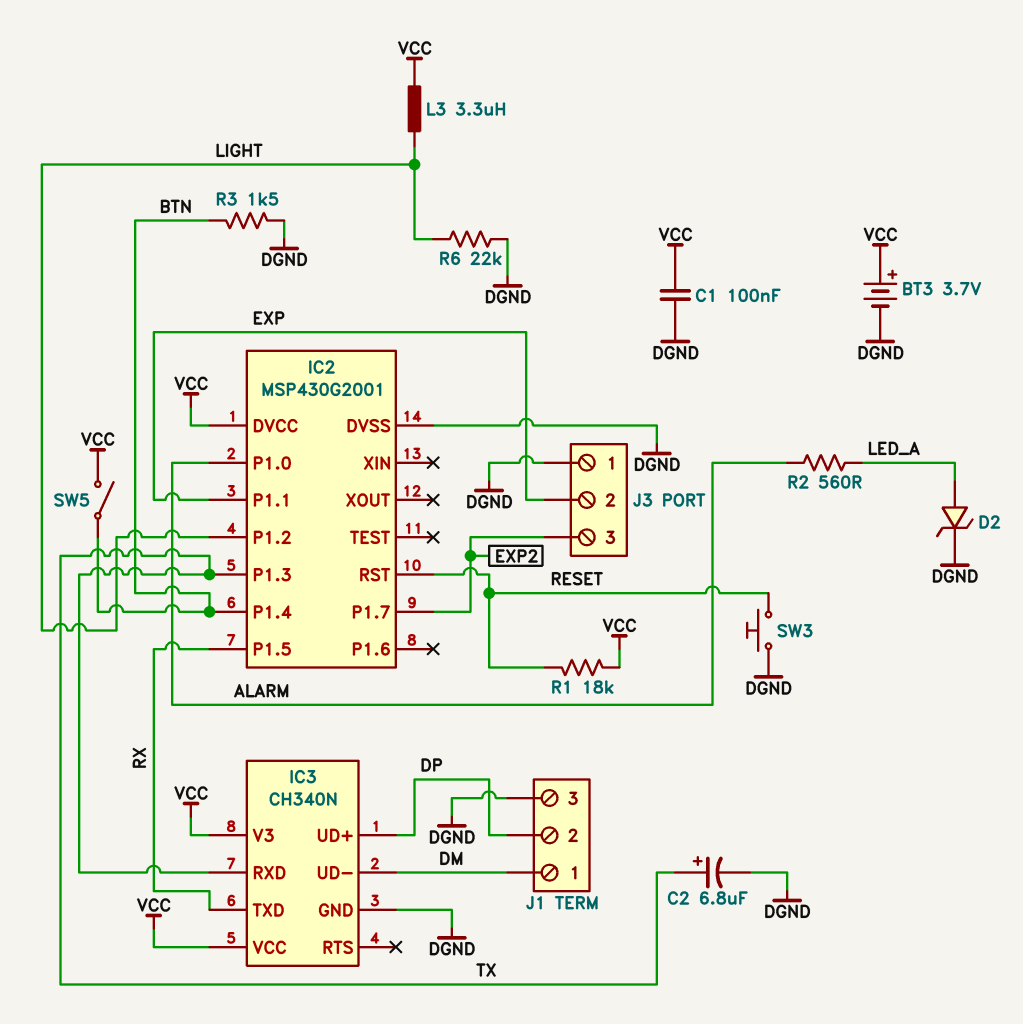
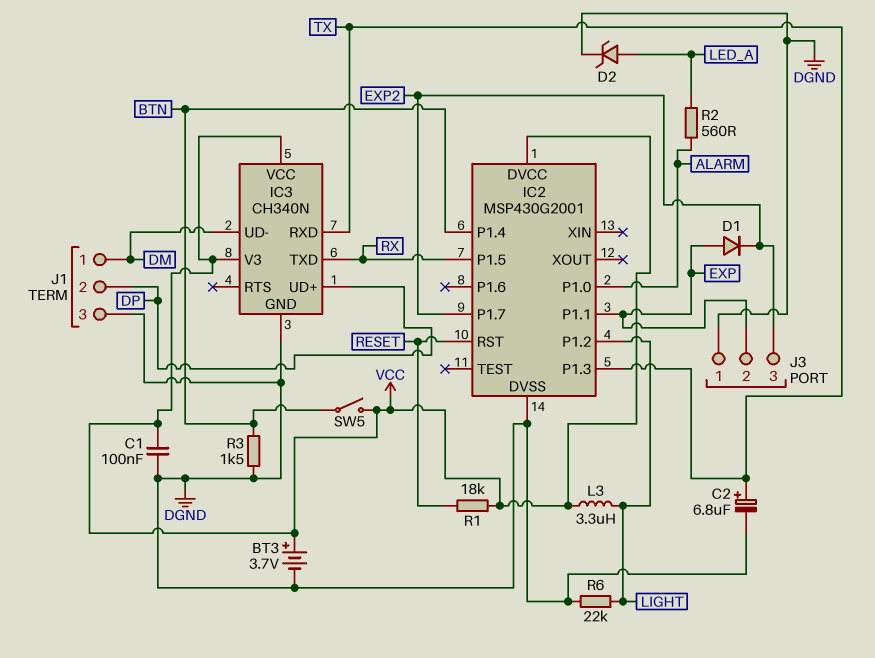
D1: none -> diode (A EXP, K EXP2)
SW3: button (DGND, RESET) -> none

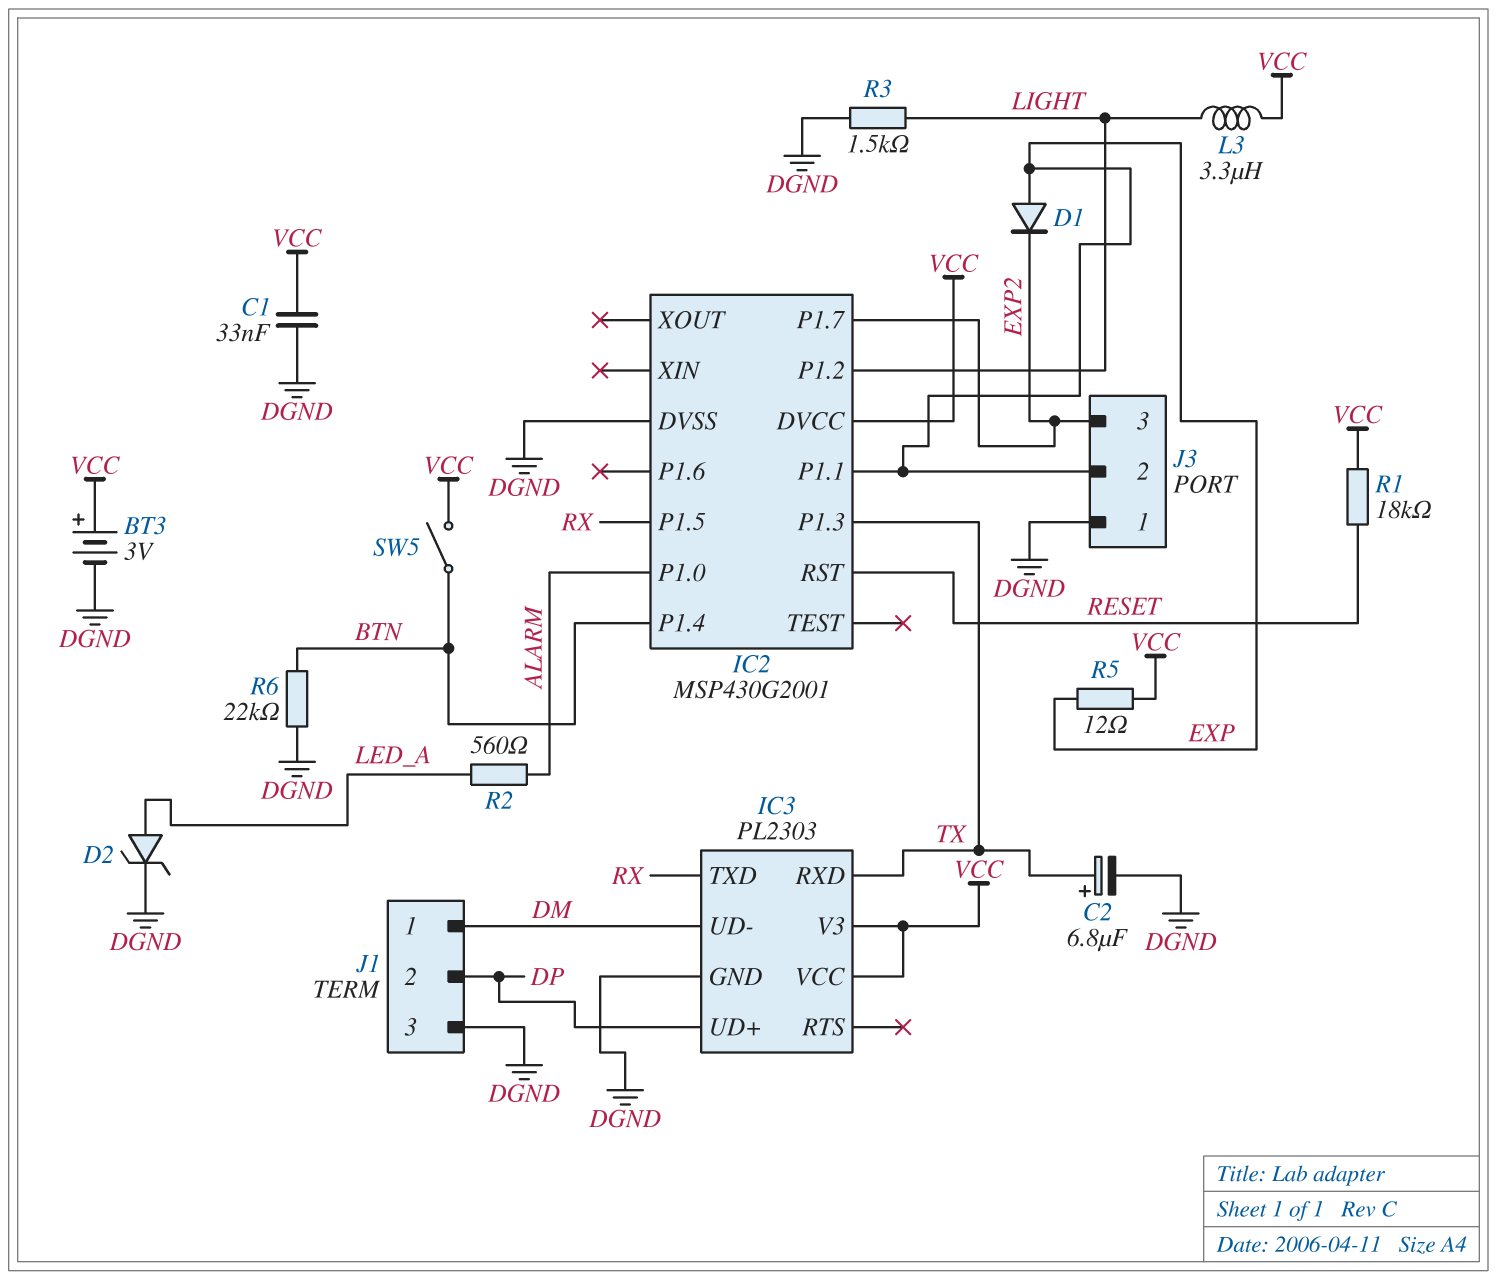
BT3: 3.7V (plus VCC, minus DGND) -> 3V (plus VCC, minus DGND)
C1: 100nF (DGND, VCC) -> 33nF (DGND, VCC)
IC3: CH340N -> PL2303
R3: 1.5k (BTN, DGND) -> 1.5k (DGND, LIGHT)
R5: none -> 12 (EXP, VCC)
R6: 22k (DGND, LIGHT) -> 22k (BTN, DGND)

